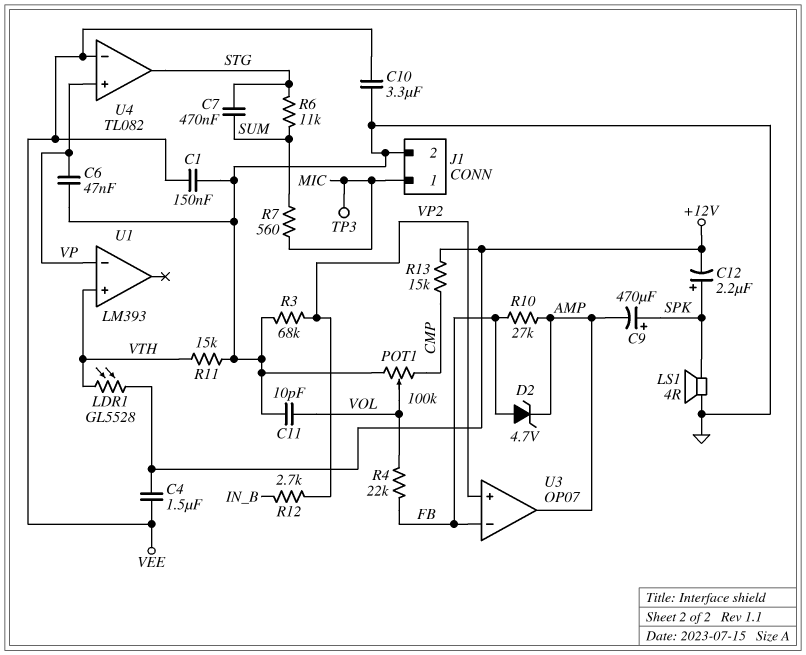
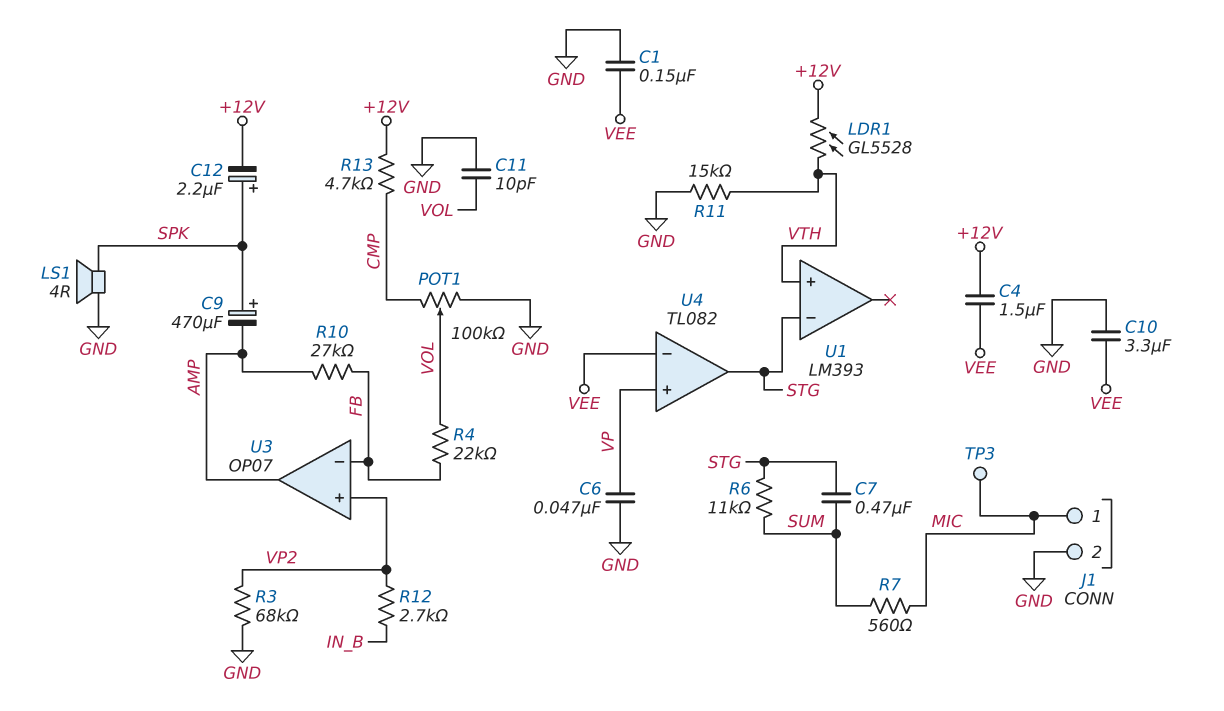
D2: zener 4.7V (A FB, K AMP) -> none
R13: 15k (+12V, CMP) -> 4.7k (+12V, CMP)
U1 pin in-: VP -> STG

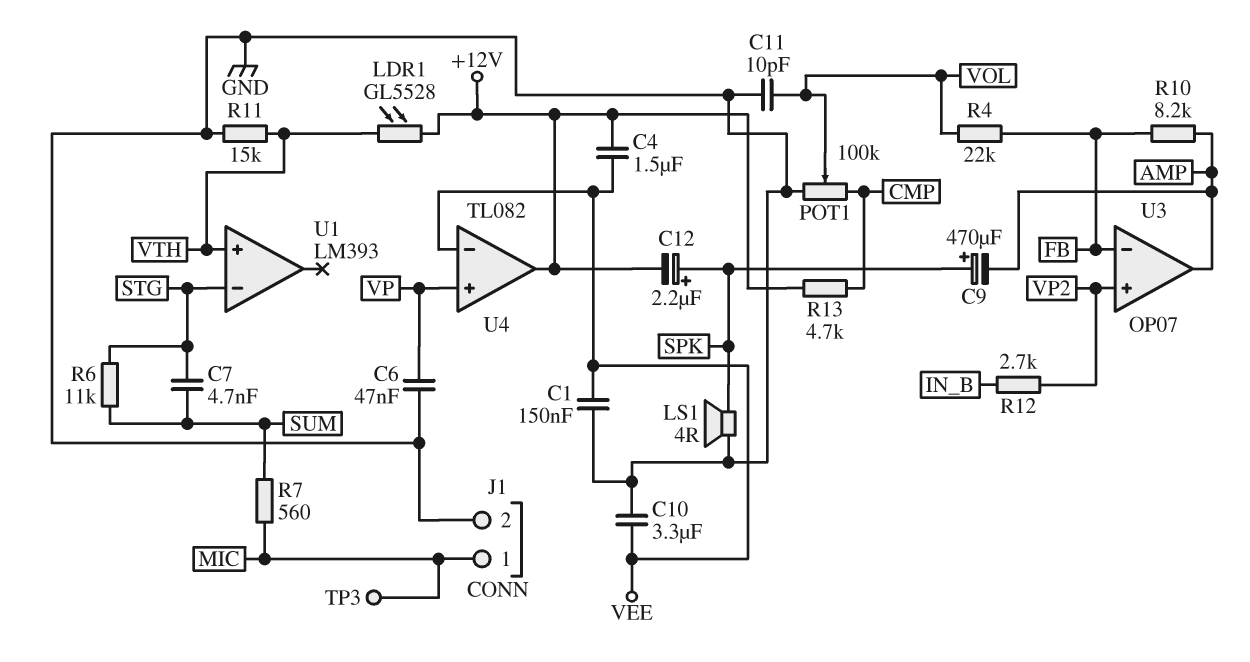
C7: 470nF (STG, SUM) -> 4.7nF (STG, SUM)
R3: 68k (GND, VP2) -> none
R10: 27k (AMP, FB) -> 8.2k (AMP, FB)
U4 pin out: STG -> +12V

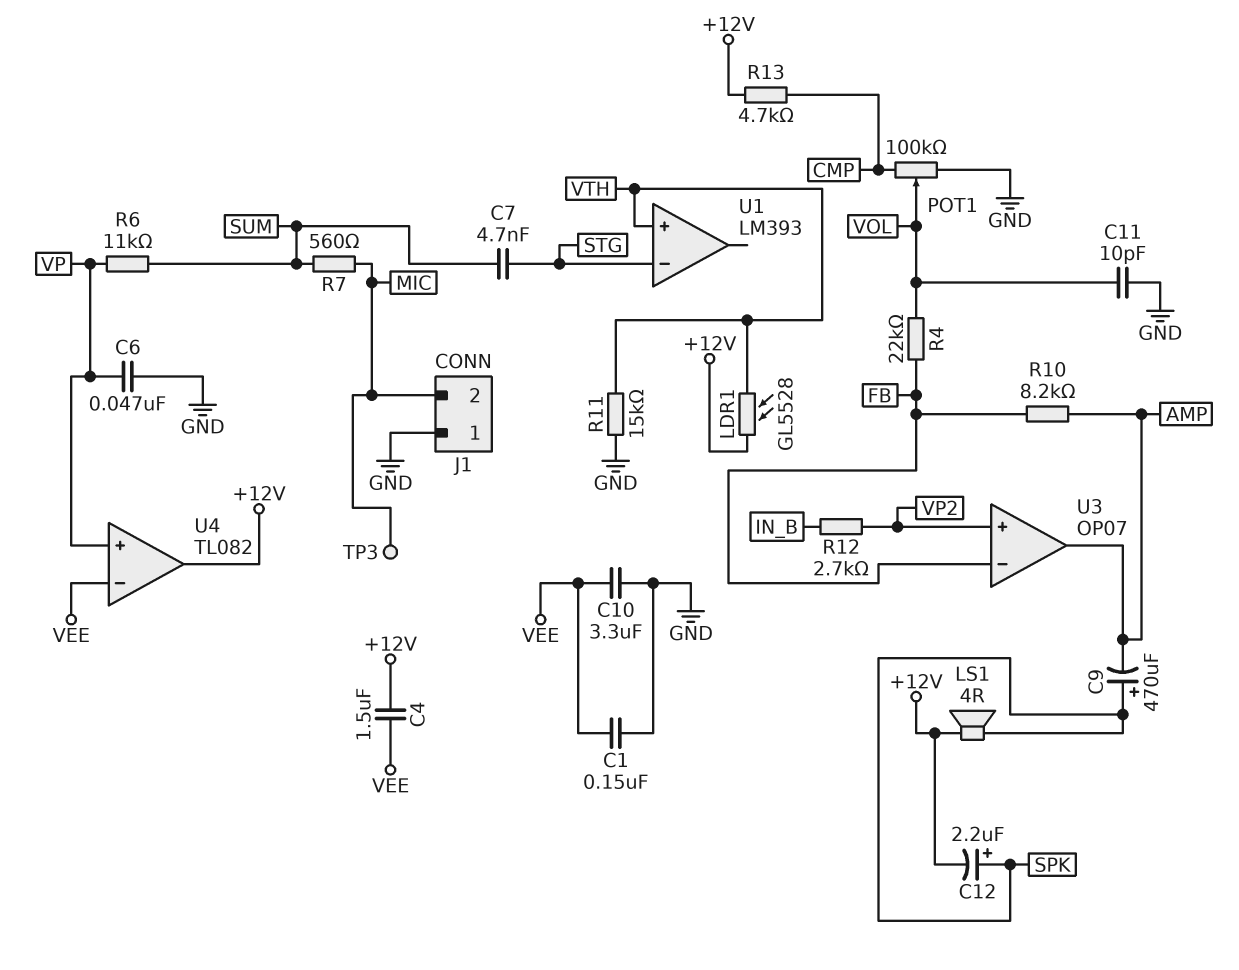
J1 pin 1: MIC -> GND
J1 pin 2: GND -> MIC
LS1: speaker 4R (GND, SPK) -> speaker 4R (+12V, SPK)
R6: 11k (STG, SUM) -> 11k (SUM, VP)

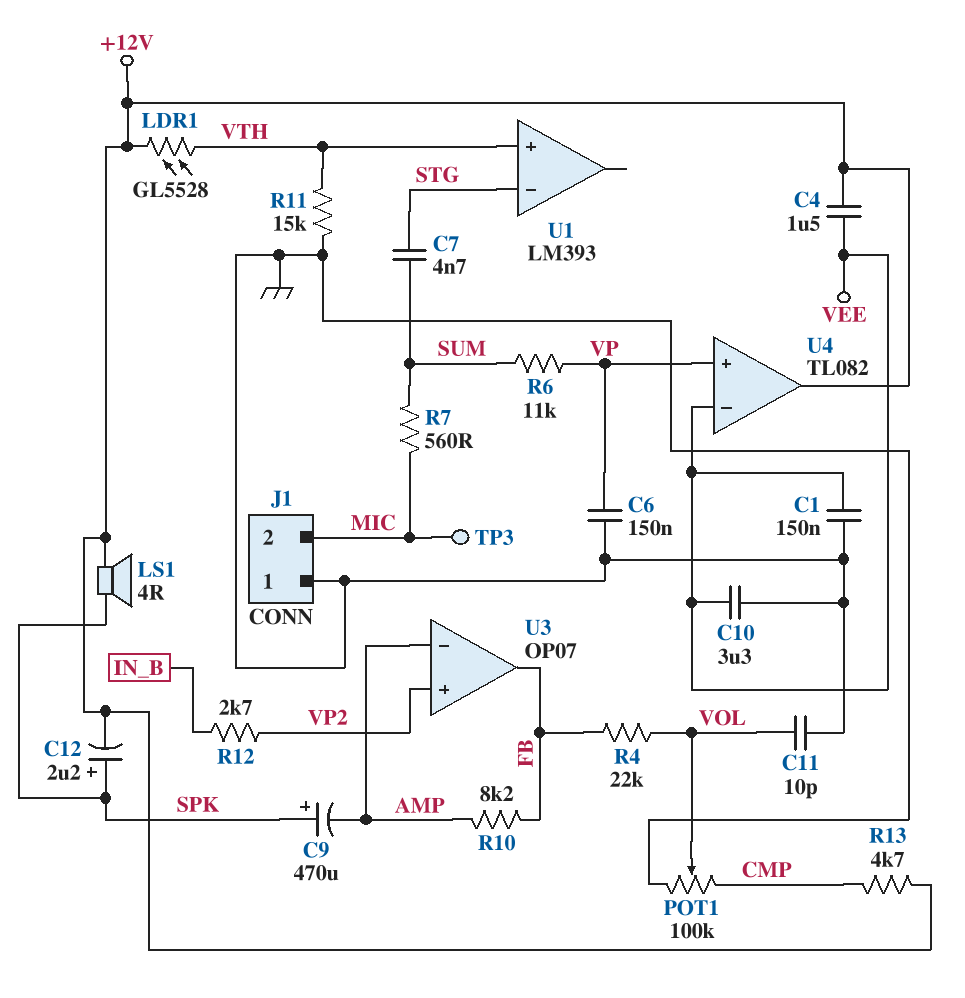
C6: 47nF (GND, VP) -> 150nF (GND, VP)
U3 pin in-: FB -> AMP
U3 pin out: AMP -> FB

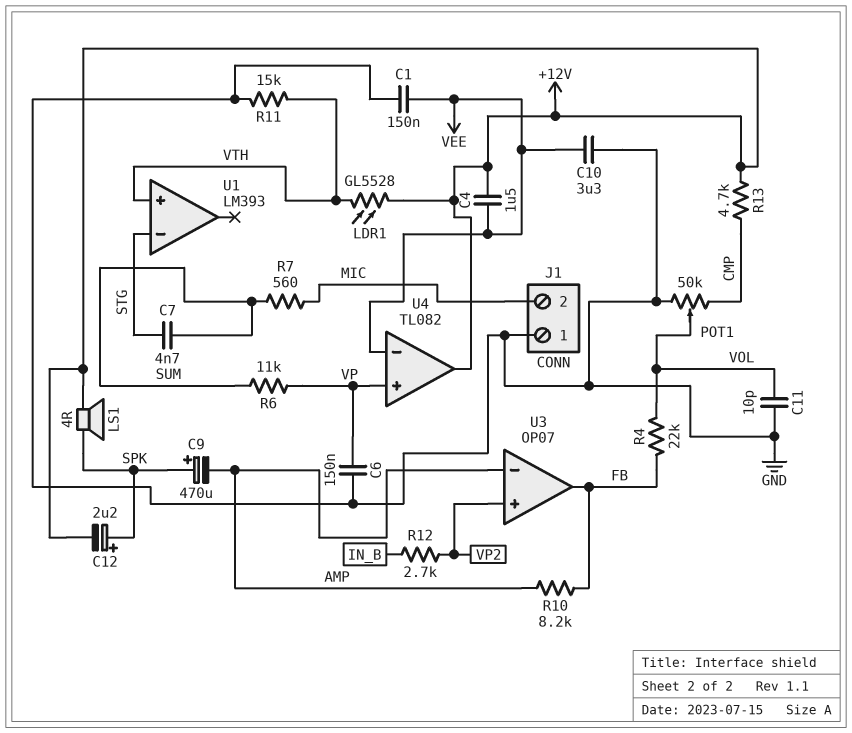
POT1: 100k (CMP, GND, wiper VOL) -> 50k (CMP, GND, wiper VOL)
TP3: test point (MIC) -> none

